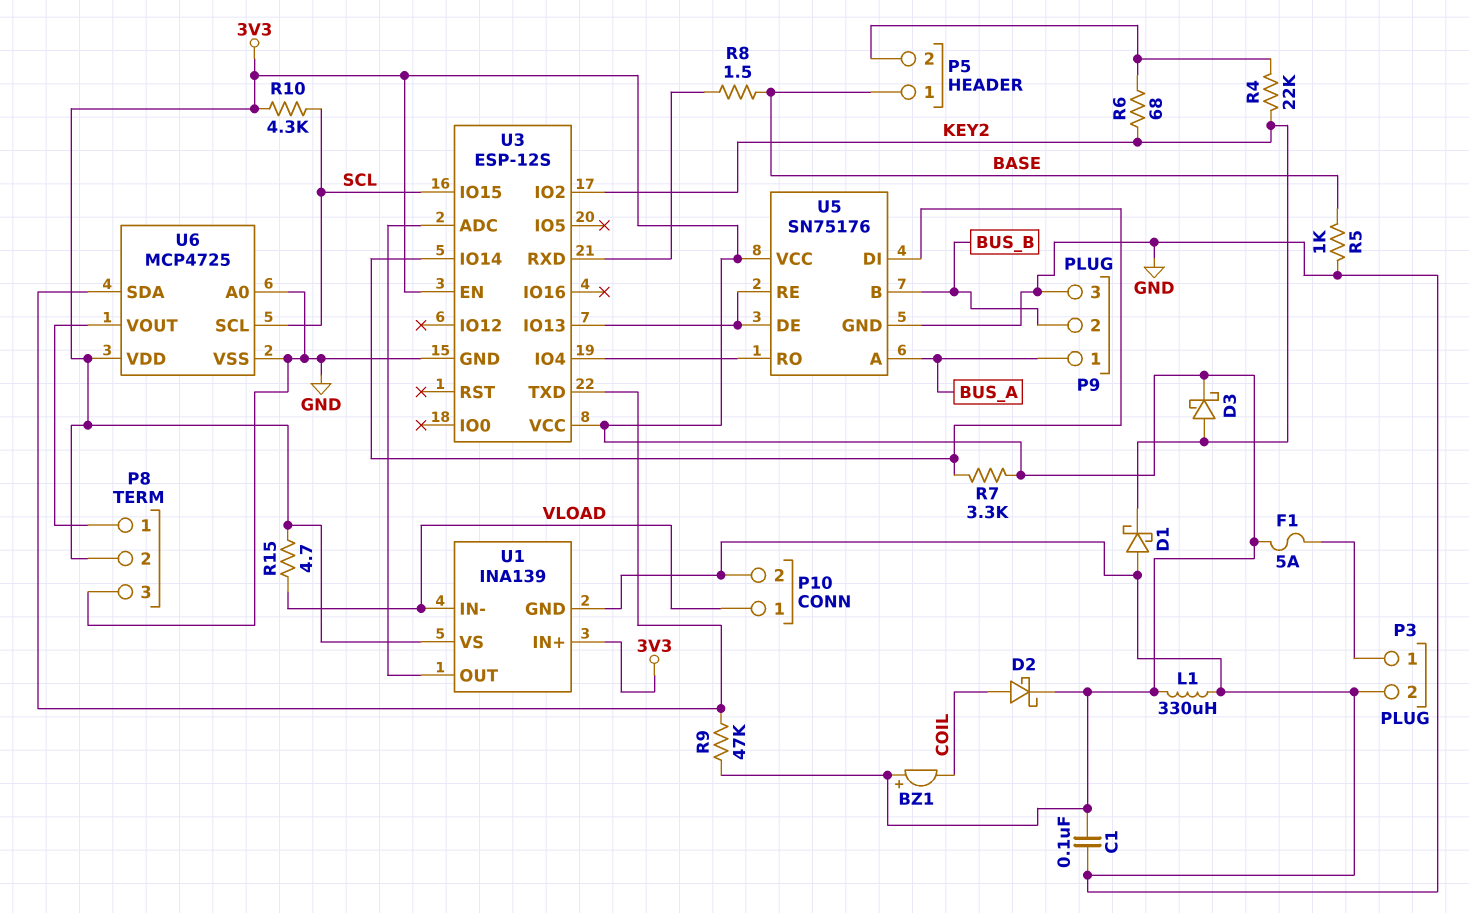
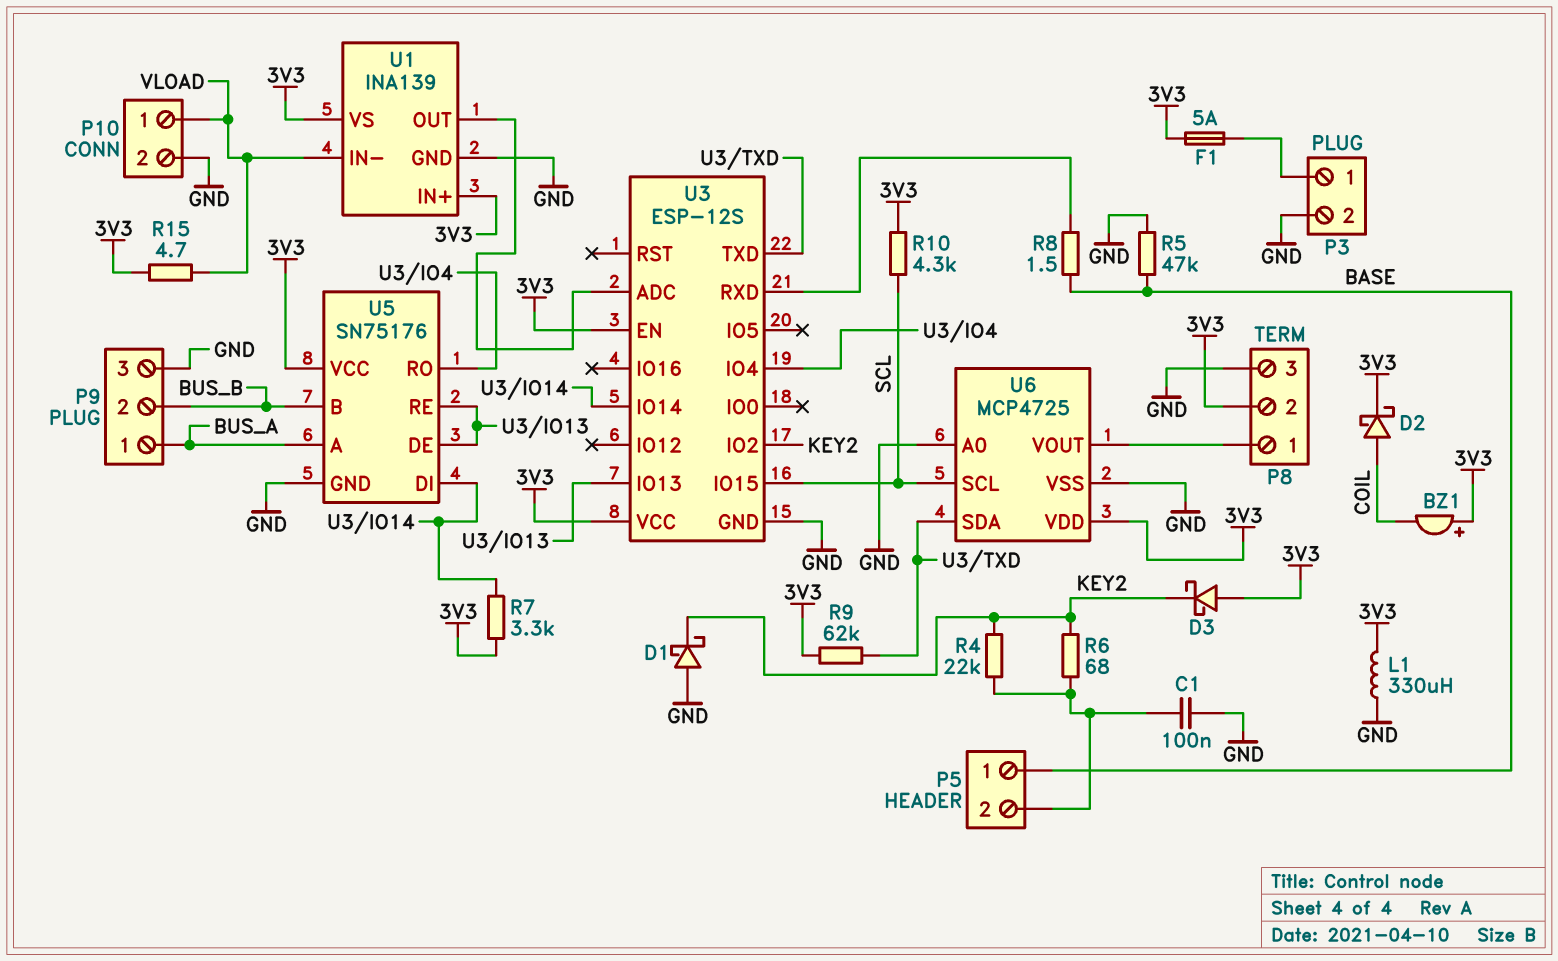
C1: 100nF (3V3, GND) -> 100nF (GND, P5/2)
D3: schottky (A KEY2, K 3V3) -> schottky (A 3V3, K KEY2)
R5: 1k (BASE, GND) -> 47k (BASE, GND)
R9: 47k (3V3, U3/TXD) -> 62k (3V3, U3/TXD)

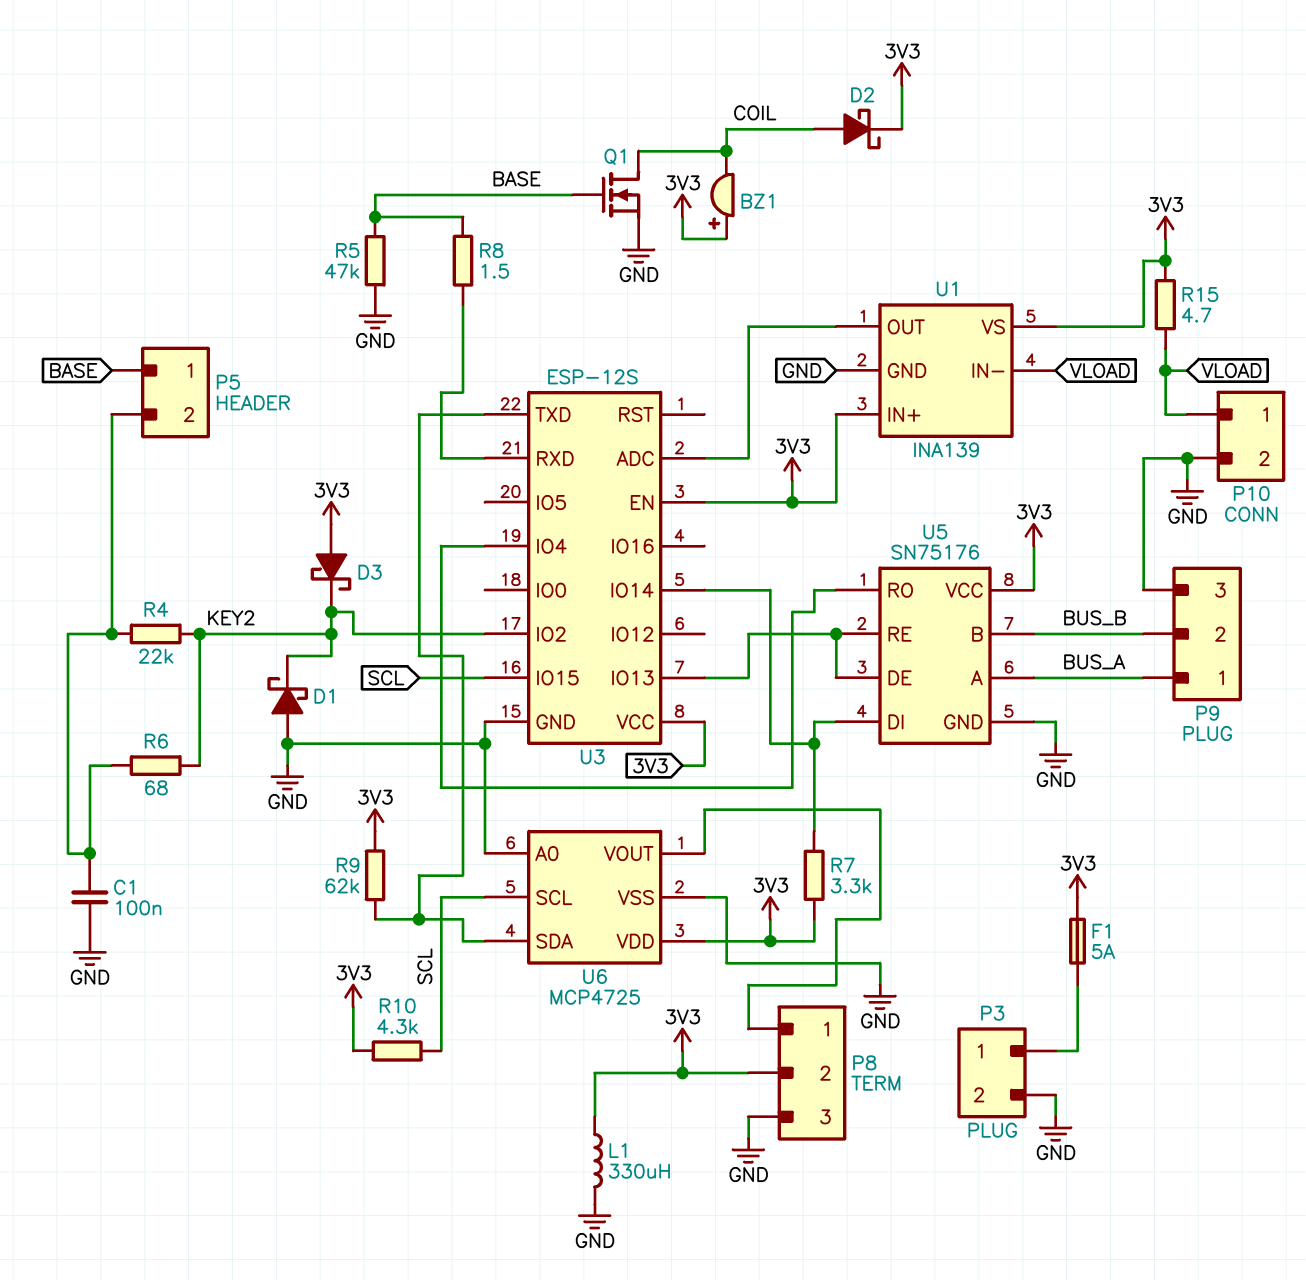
Q1: none -> NMOS (G BASE, D COIL, S GND)

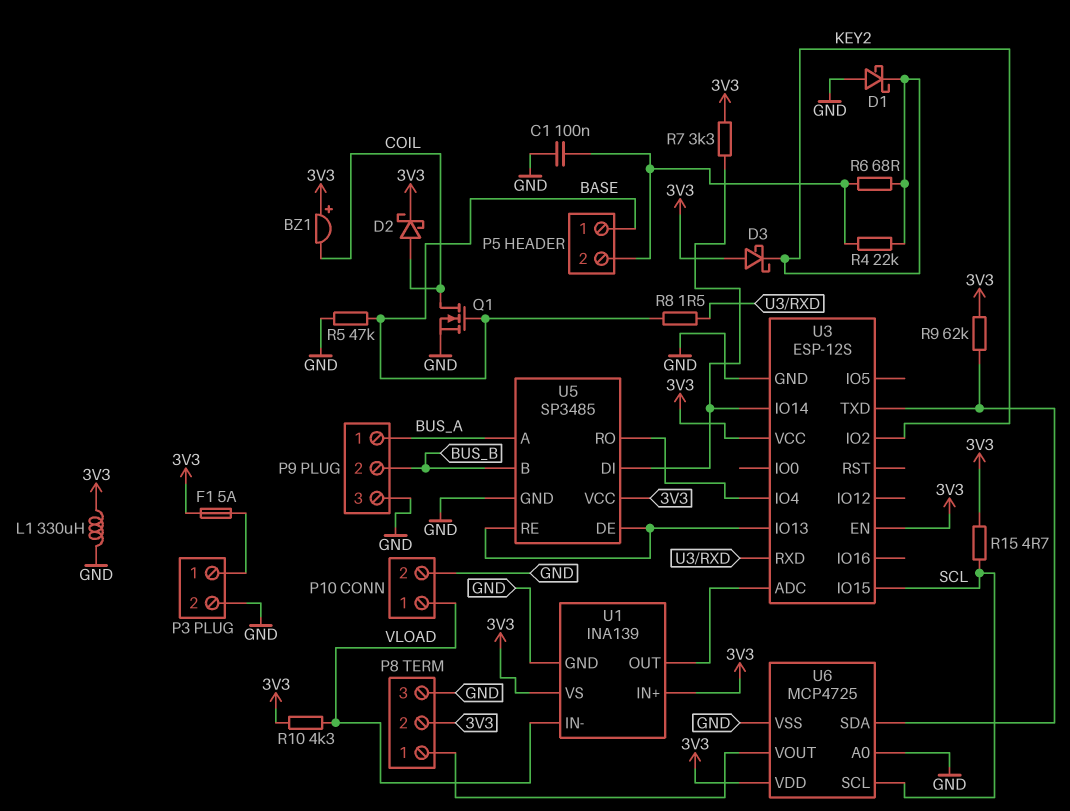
R10: 4.3k (3V3, SCL) -> 4.3k (3V3, VLOAD)
R15: 4.7 (3V3, VLOAD) -> 4.7 (3V3, SCL)
U5: SN75176 -> SP3485

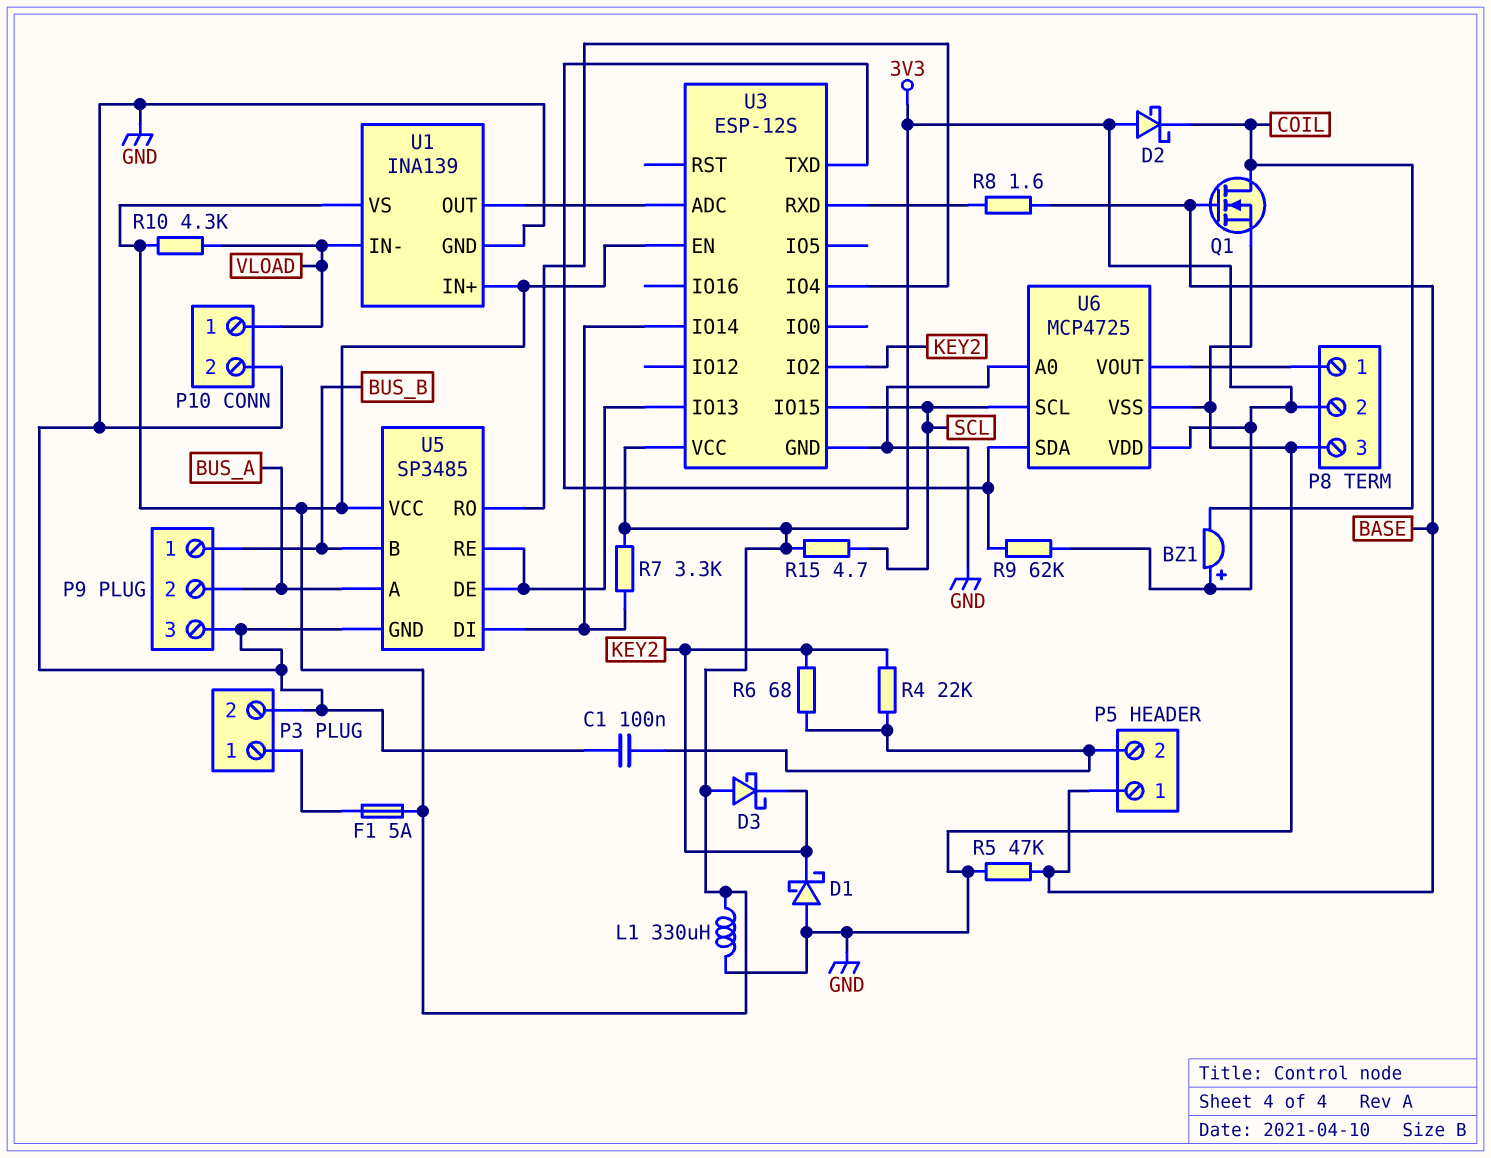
D2: schottky (A COIL, K 3V3) -> schottky (A 3V3, K COIL)
P9 pin 1: BUS_A -> BUS_B
P9 pin 2: BUS_B -> BUS_A
R8: 1.5 (BASE, U3/RXD) -> 1.6 (BASE, U3/RXD)

